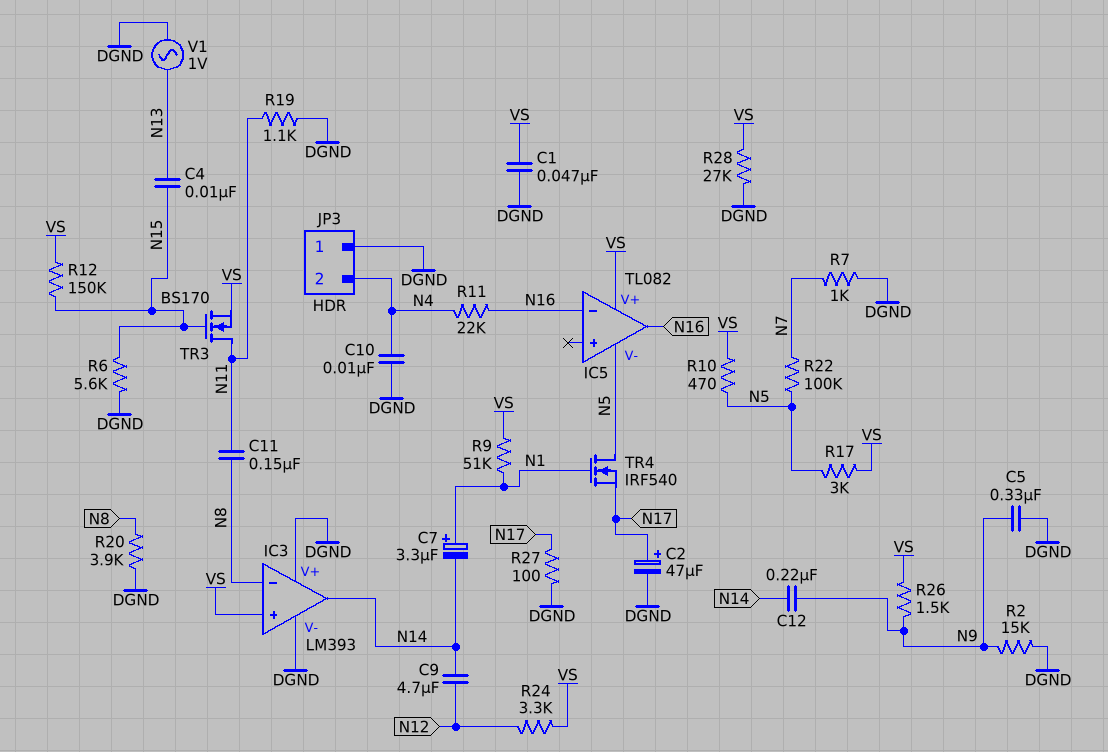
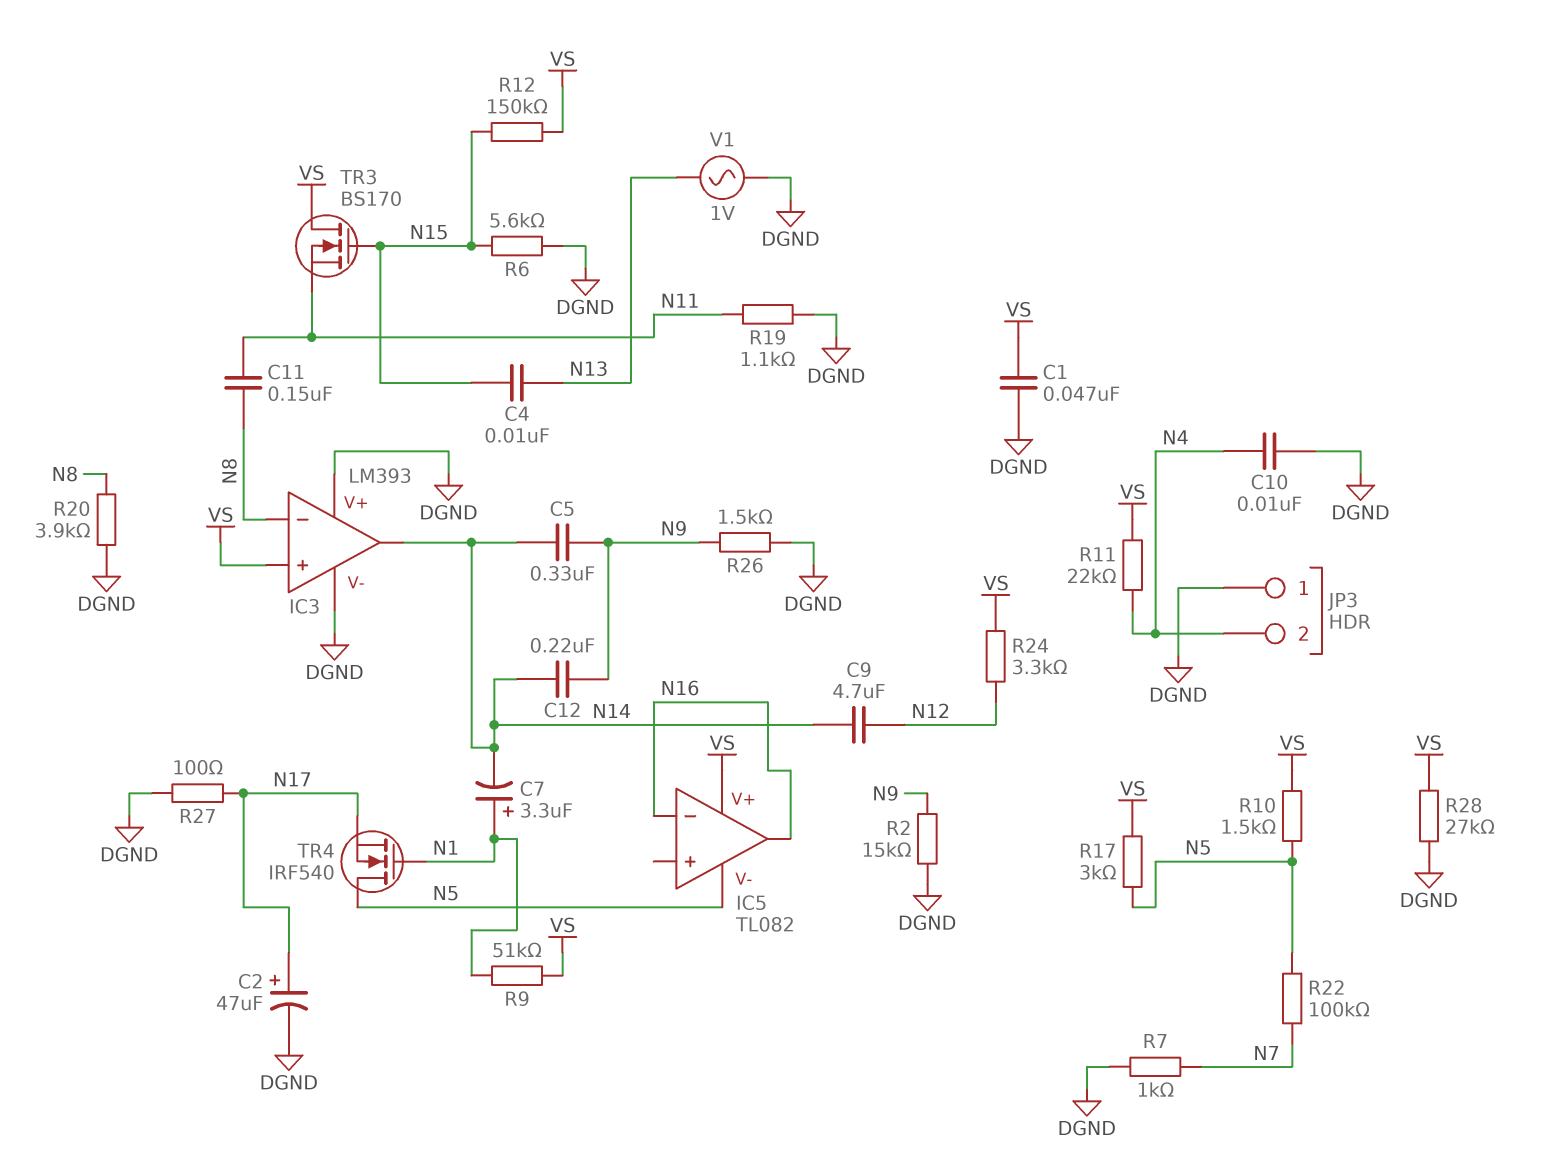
C5: 330nF (DGND, N9) -> 330nF (N9, N14)
R10: 470 (N5, VS) -> 1.5k (N5, VS)
R11: 22k (N4, N16) -> 22k (N4, VS)
R26: 1.5k (N9, VS) -> 1.5k (DGND, N9)
TR3: NMOS BS170 (G N15, D N11, S VS) -> NMOS BS170 (G N15, D VS, S N11)

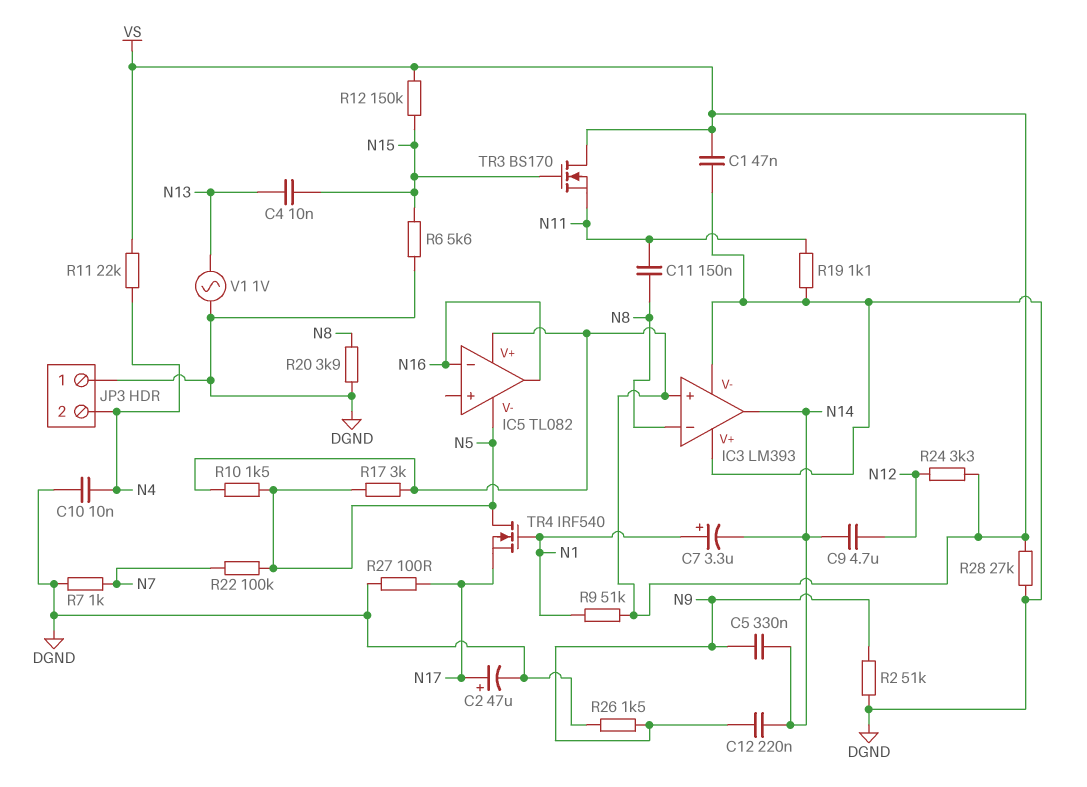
R2: 15k (DGND, N9) -> 51k (DGND, N9)

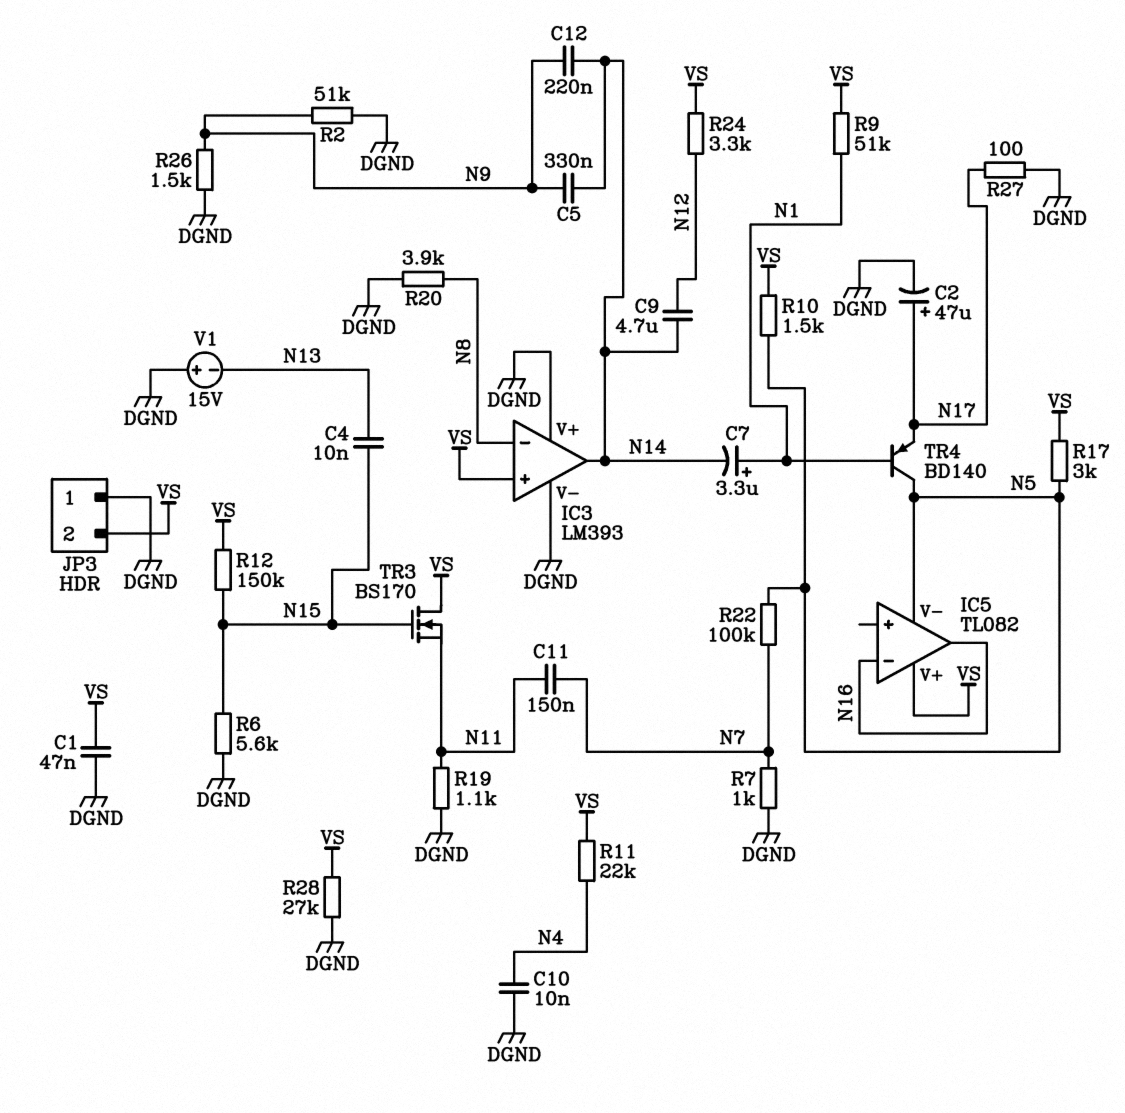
C11: 150nF (N8, N11) -> 150nF (N7, N11)
JP3 pin 2: N4 -> VS
TR4: NMOS IRF540 (G N1, D N5, S N17) -> PNP BD140 (B N1, C N5, E N17)
V1: AC 1V (DGND, N13) -> 15V (plus DGND, minus N13)

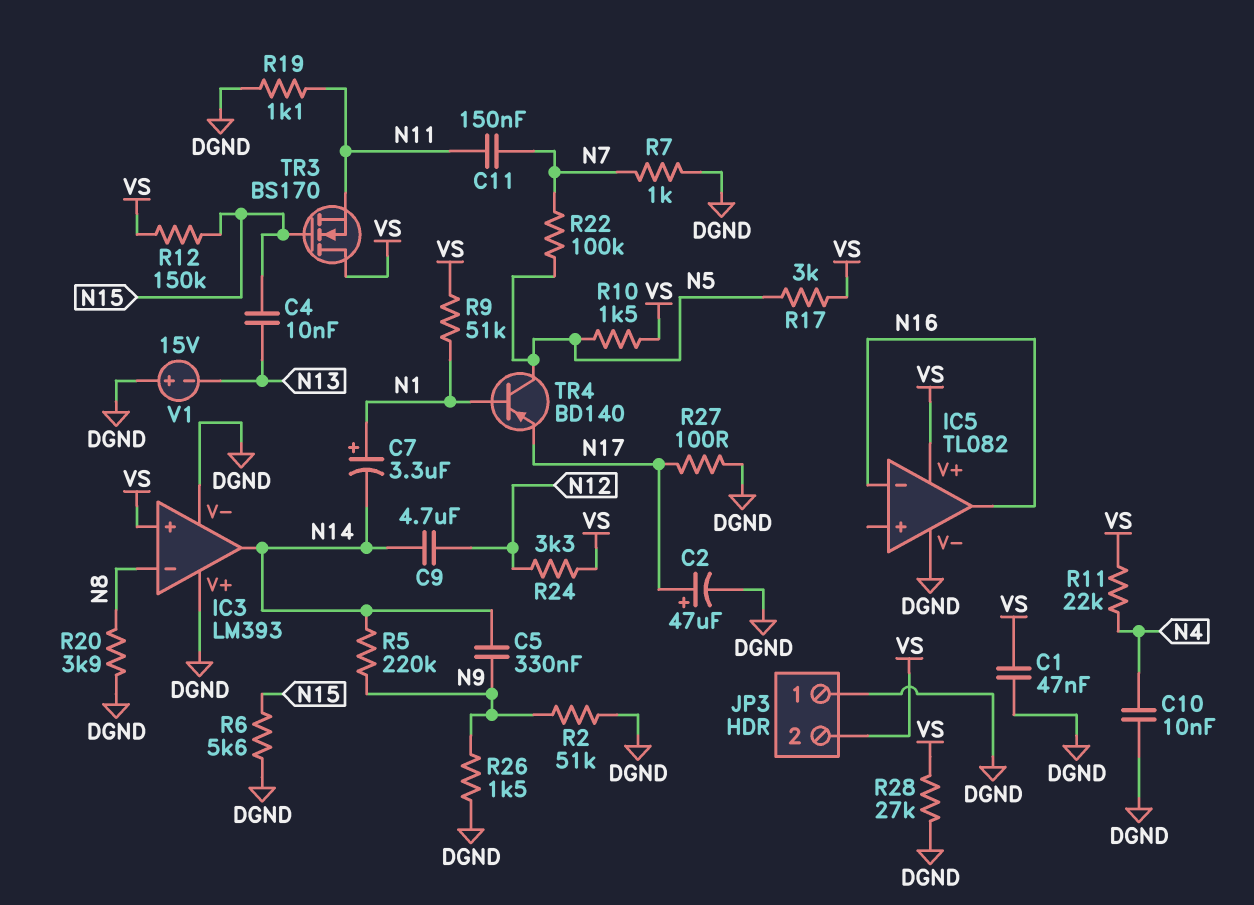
C12: 220nF (N9, N14) -> none
IC5 pin V-: N5 -> DGND
R5: none -> 220k (N9, N14)

